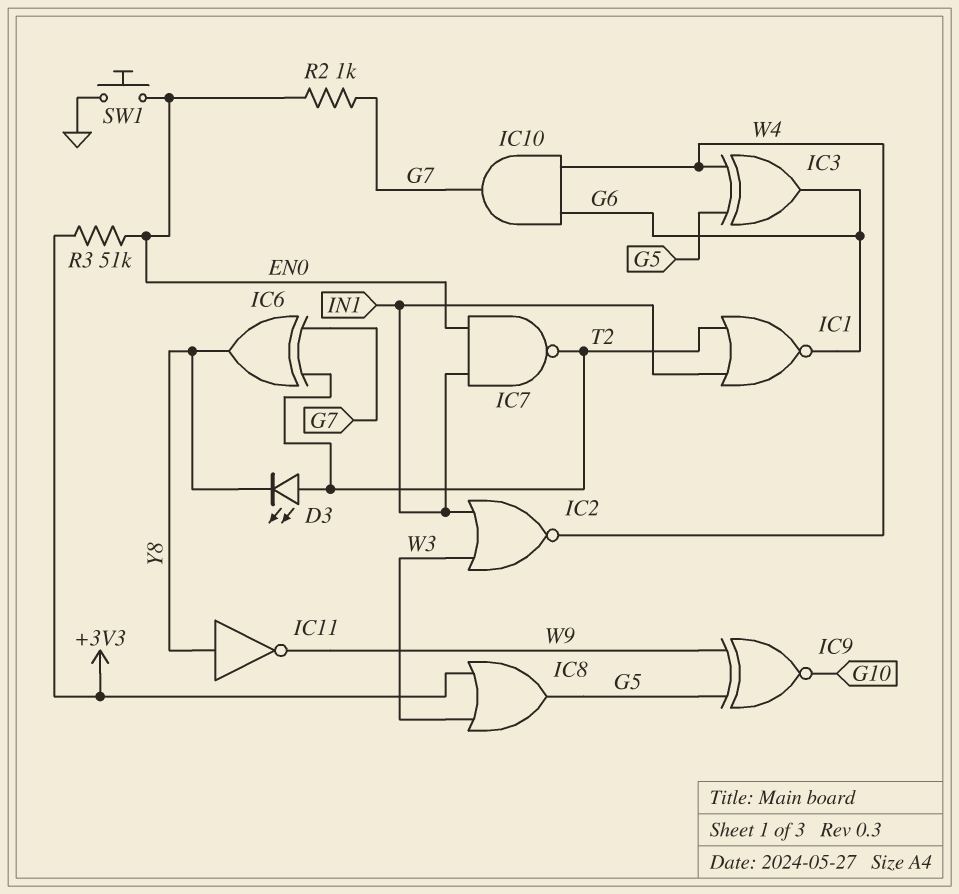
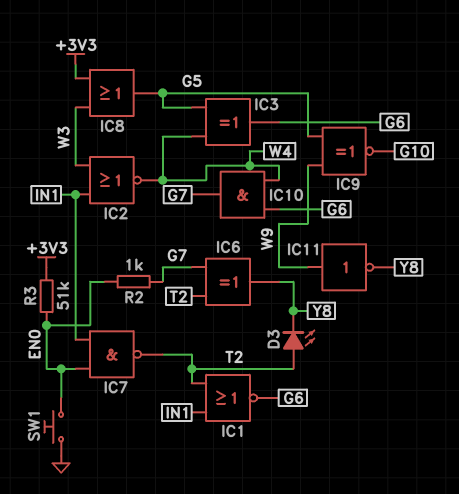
IC11: NOT (in Y8, out W9) -> NOT (in W9, out Y8)

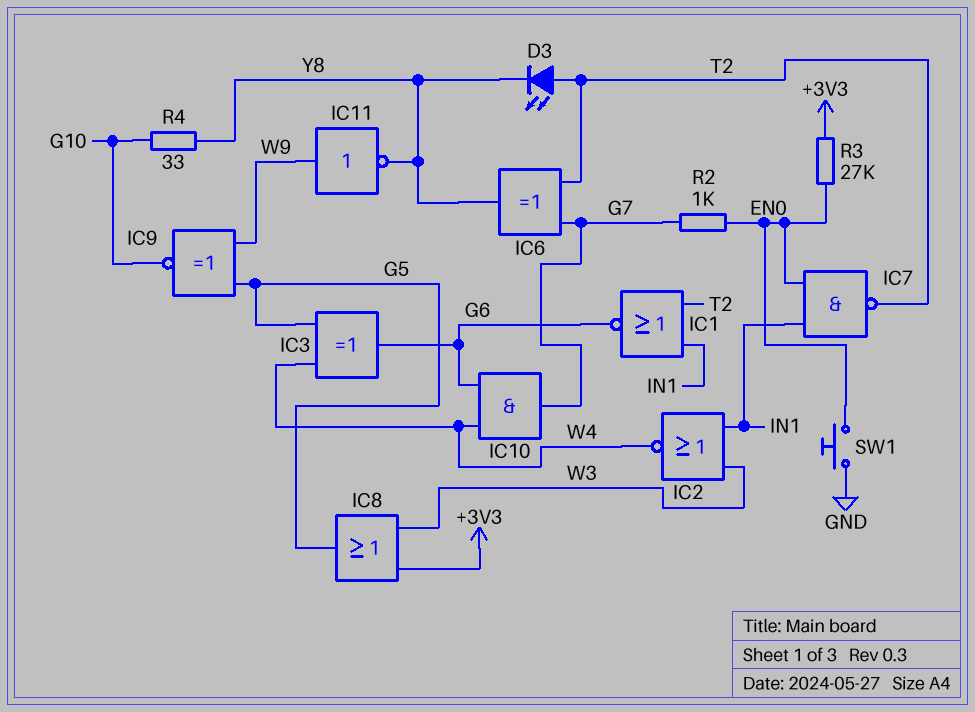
R3: 51k (+3V3, EN0) -> 27k (+3V3, EN0)
R4: none -> 33 (G10, Y8)

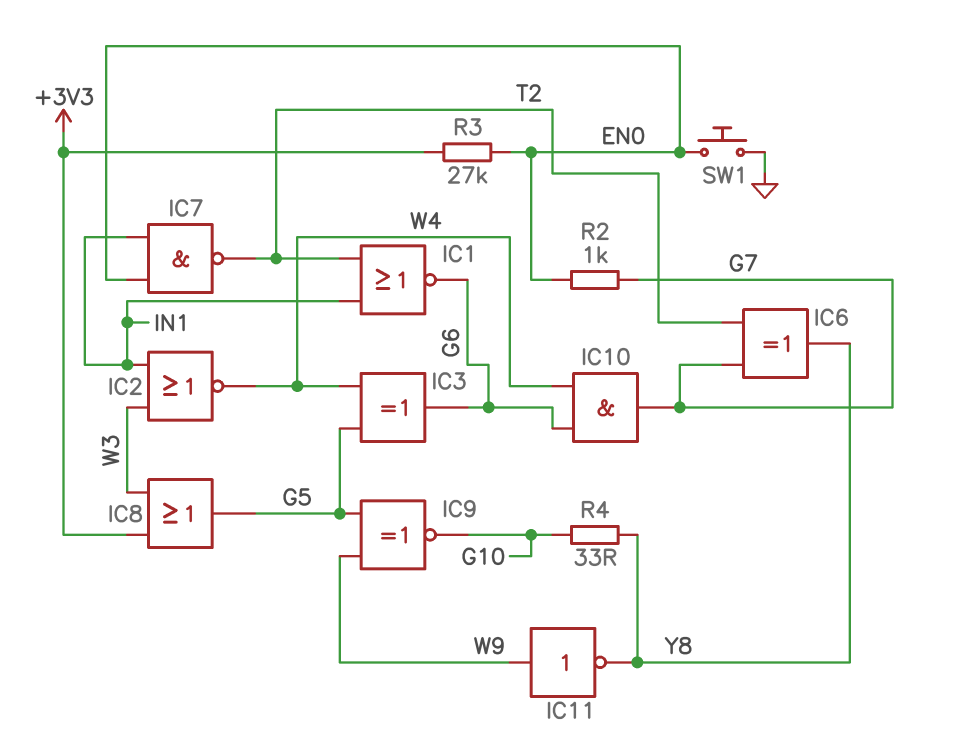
D3: LED (A T2, K Y8) -> none

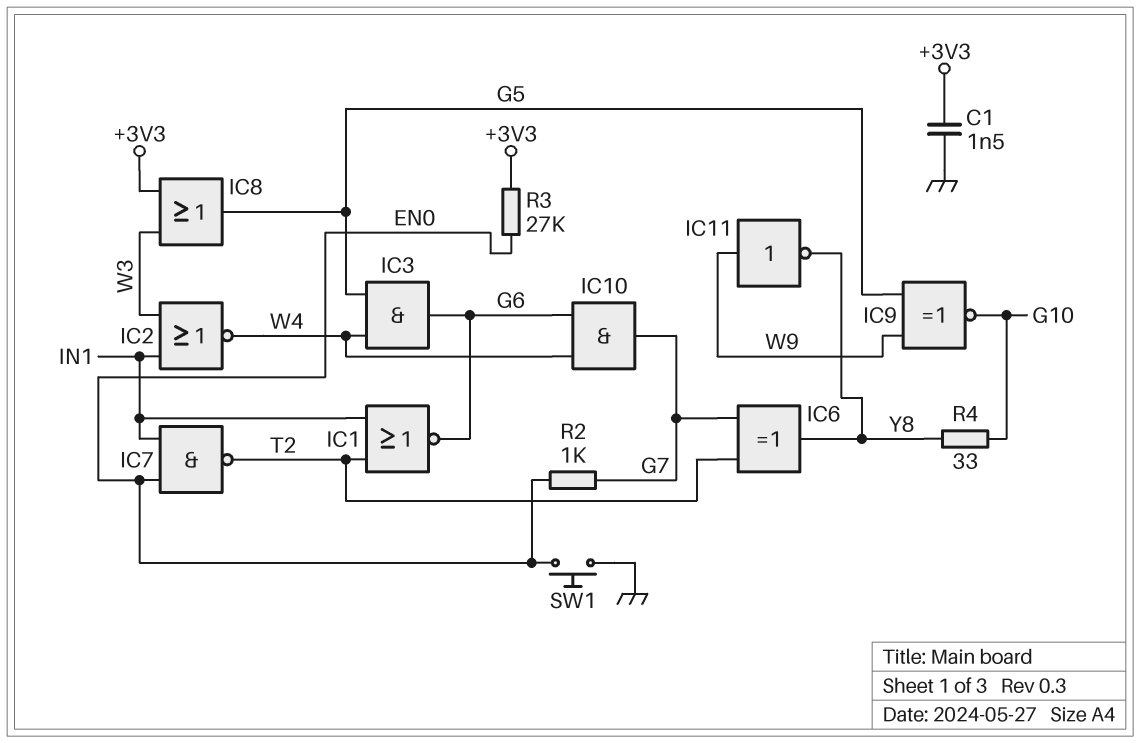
C1: none -> 1.5nF (+3V3, GND)
IC3: XOR (in G5, in W4, out G6) -> AND (in G5, in W4, out G6)

